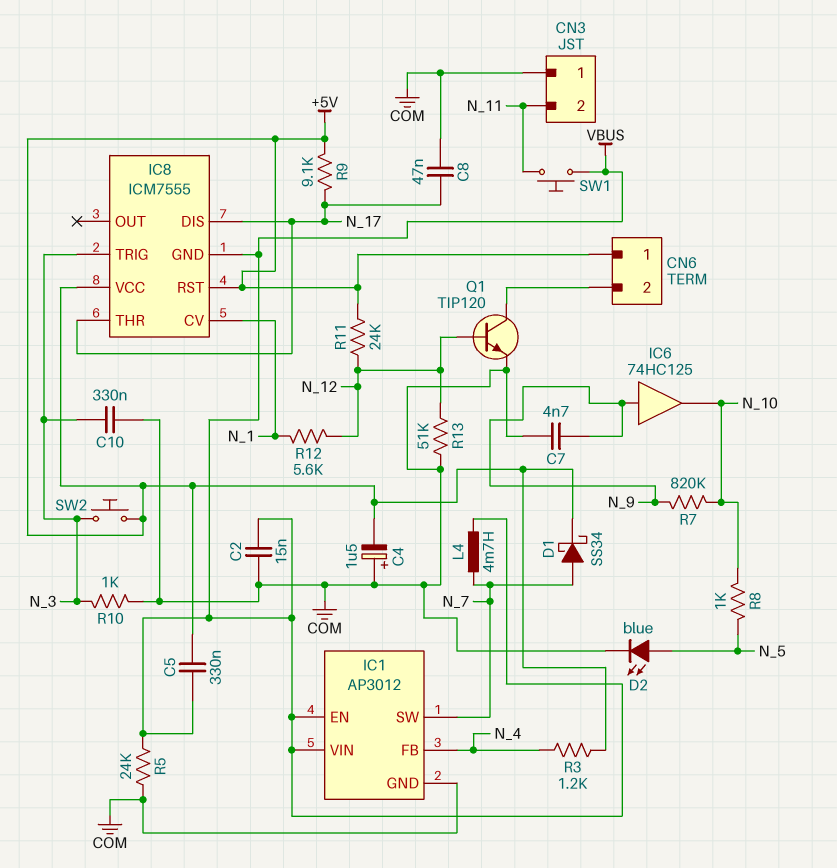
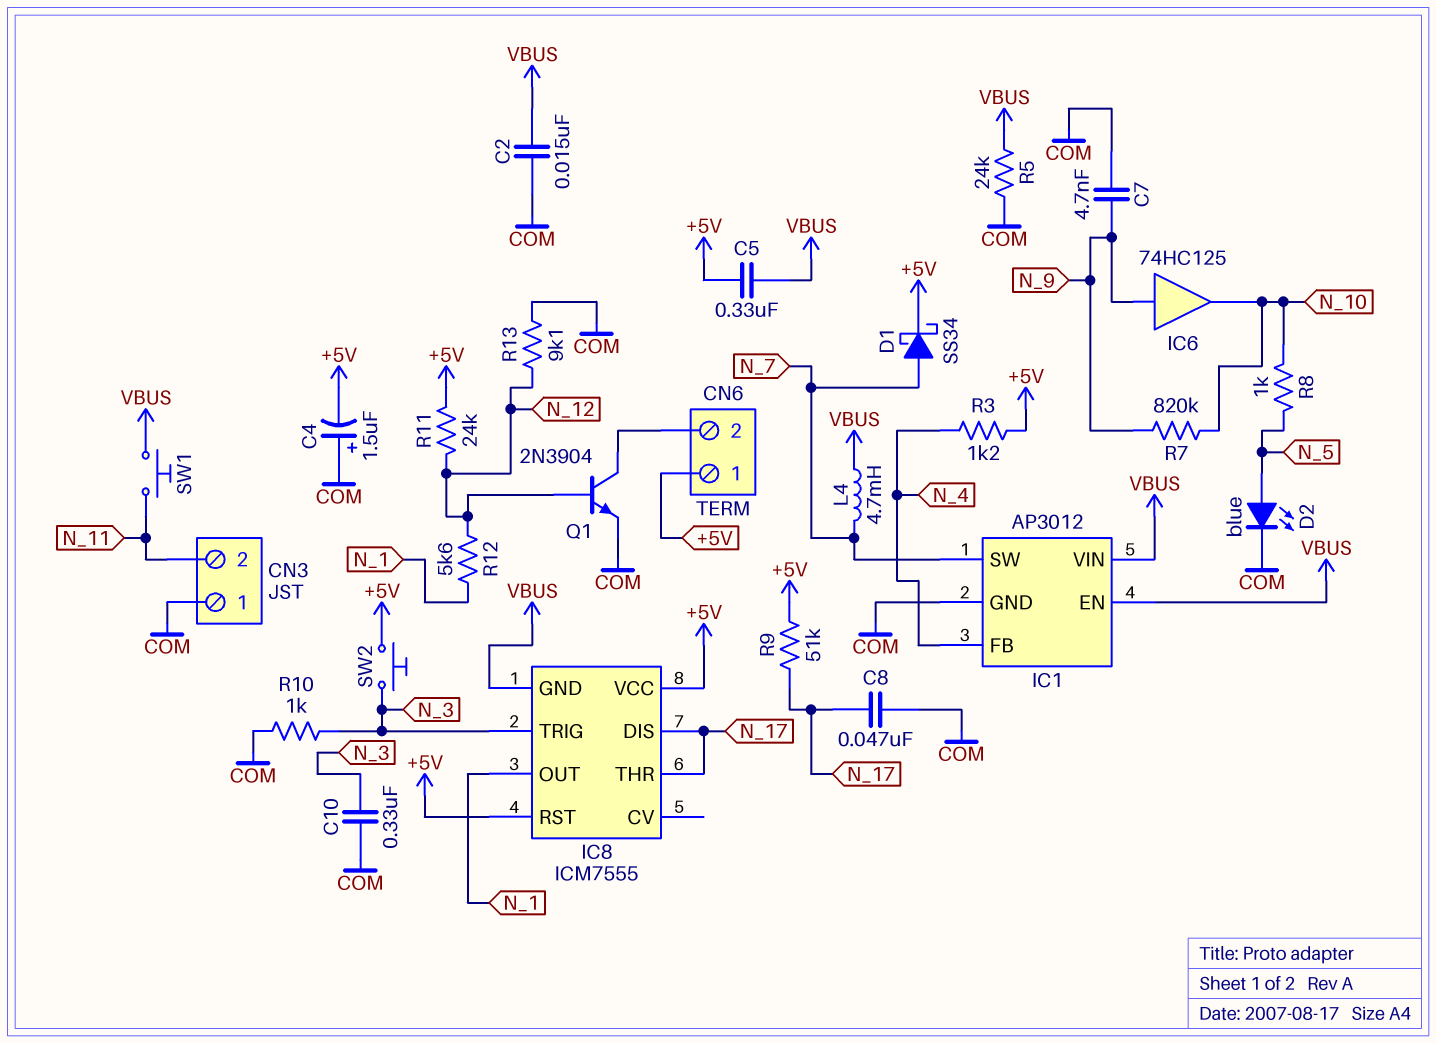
IC8 pin CV: N_1 -> none
IC8 pin OUT: none -> N_1
Q1: NPN TIP120 (B N_12, C CN6/2, E COM) -> NPN 2N3904 (B N_12, C CN6/2, E COM)
R9: 9.1k (+5V, N_17) -> 51k (+5V, N_17)
R13: 51k (COM, N_12) -> 9.1k (COM, N_12)

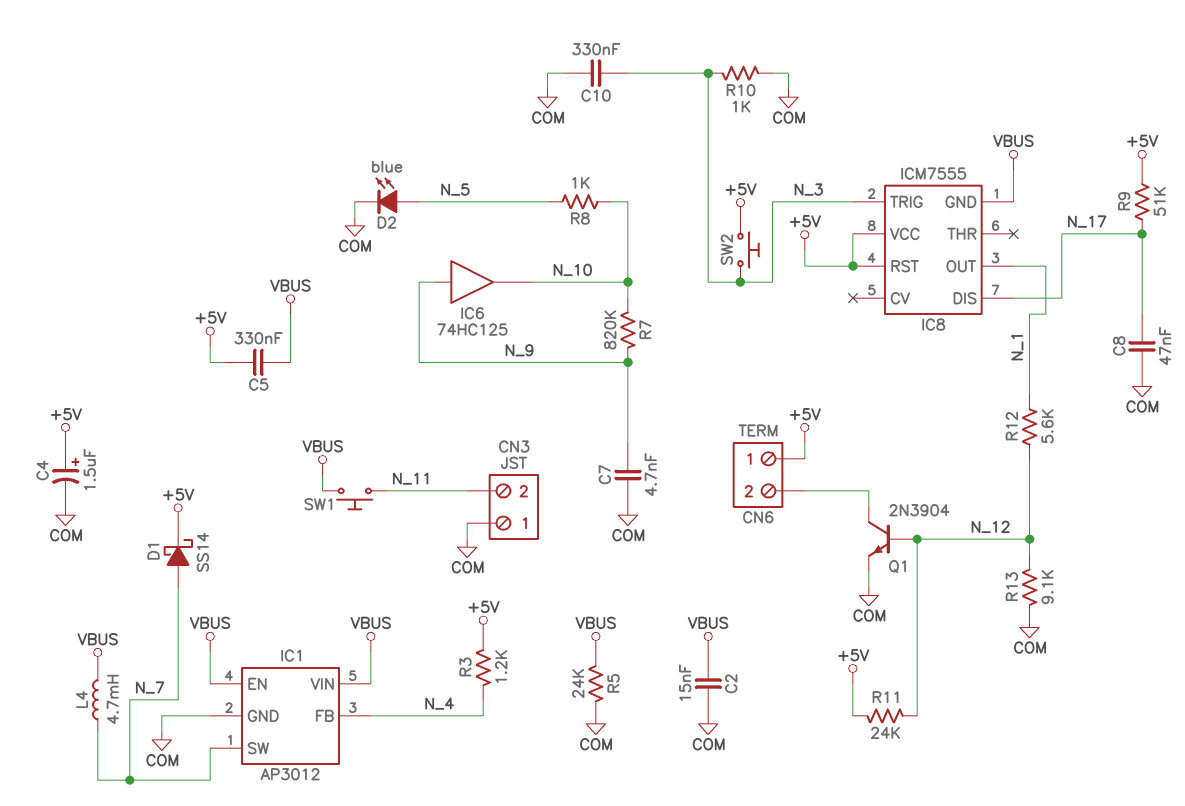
C4: 1.5uF (plus COM, minus +5V) -> 1.5uF (plus +5V, minus COM)
D1: schottky SS34 (A N_7, K +5V) -> schottky SS14 (A N_7, K +5V)
IC8 pin THR: N_17 -> none

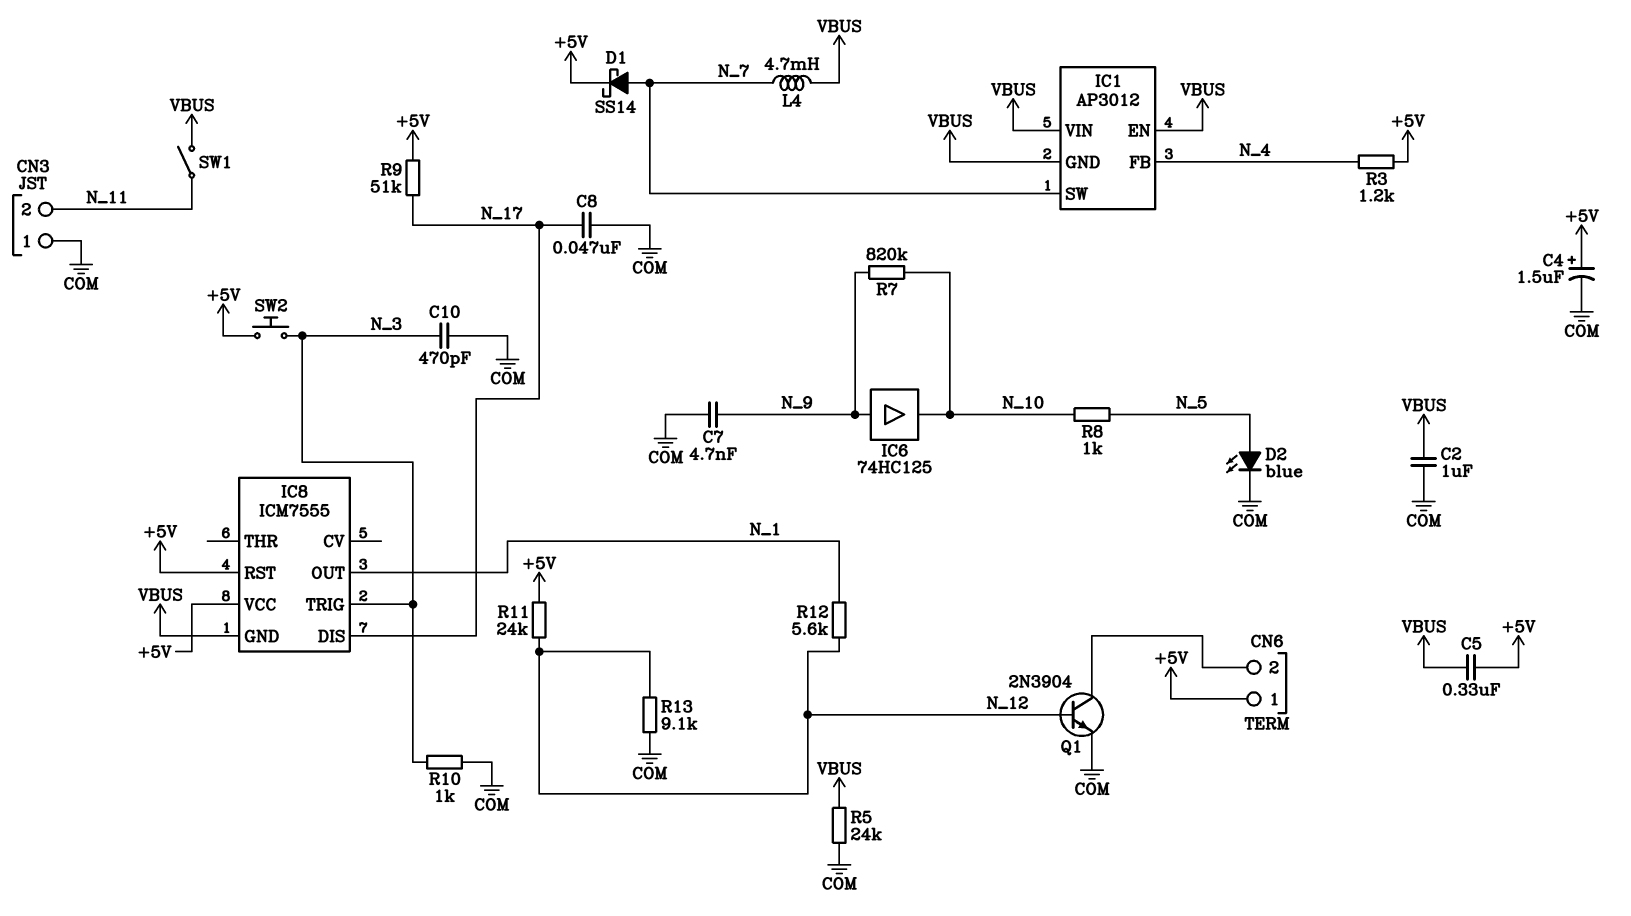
C2: 15nF (COM, VBUS) -> 1uF (COM, VBUS)
C10: 330nF (COM, N_3) -> 470pF (COM, N_3)
IC1 pin GND: COM -> VBUS
SW1: button (N_11, VBUS) -> switch (N_11, VBUS)

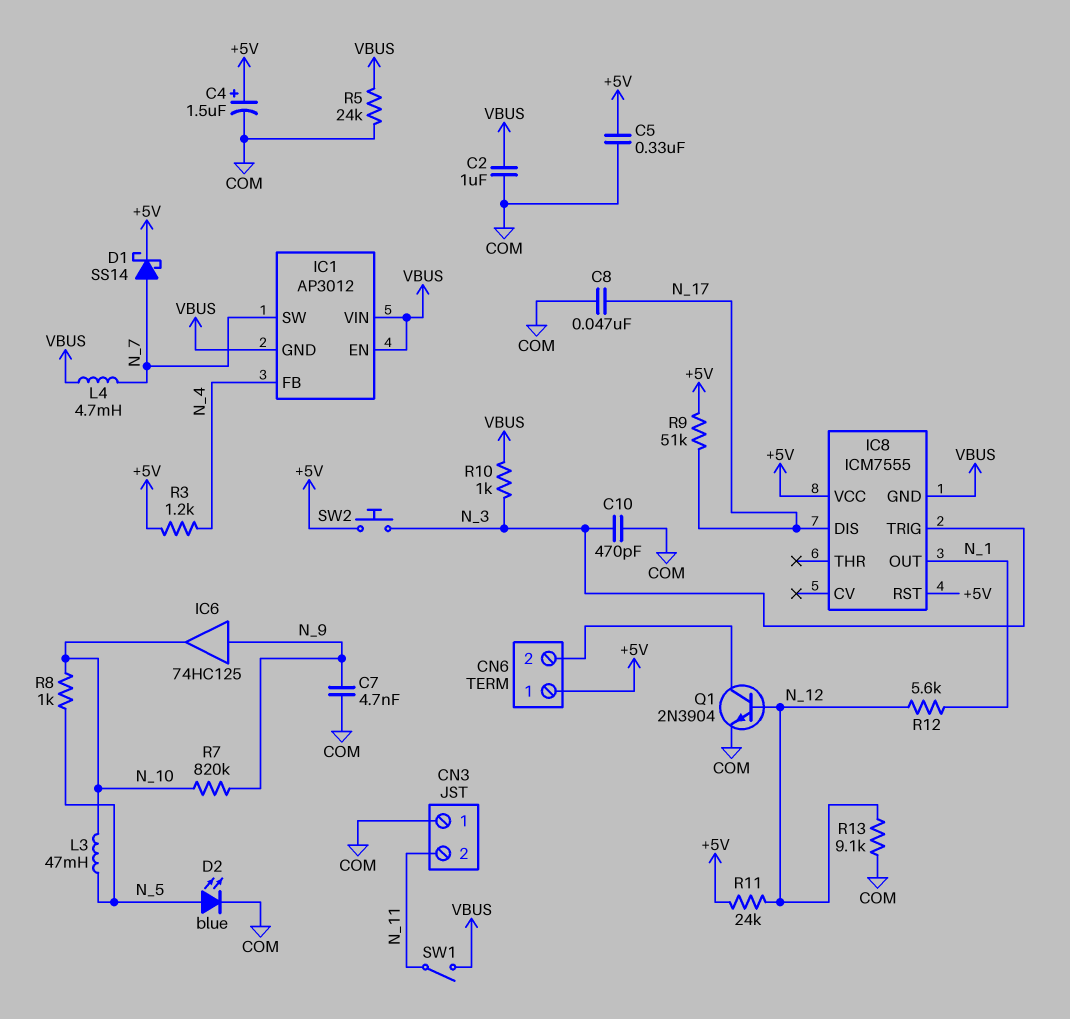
C5: 330nF (+5V, VBUS) -> 330nF (+5V, COM)
L3: none -> 47mH (N_5, N_10)
R10: 1k (COM, N_3) -> 1k (N_3, VBUS)

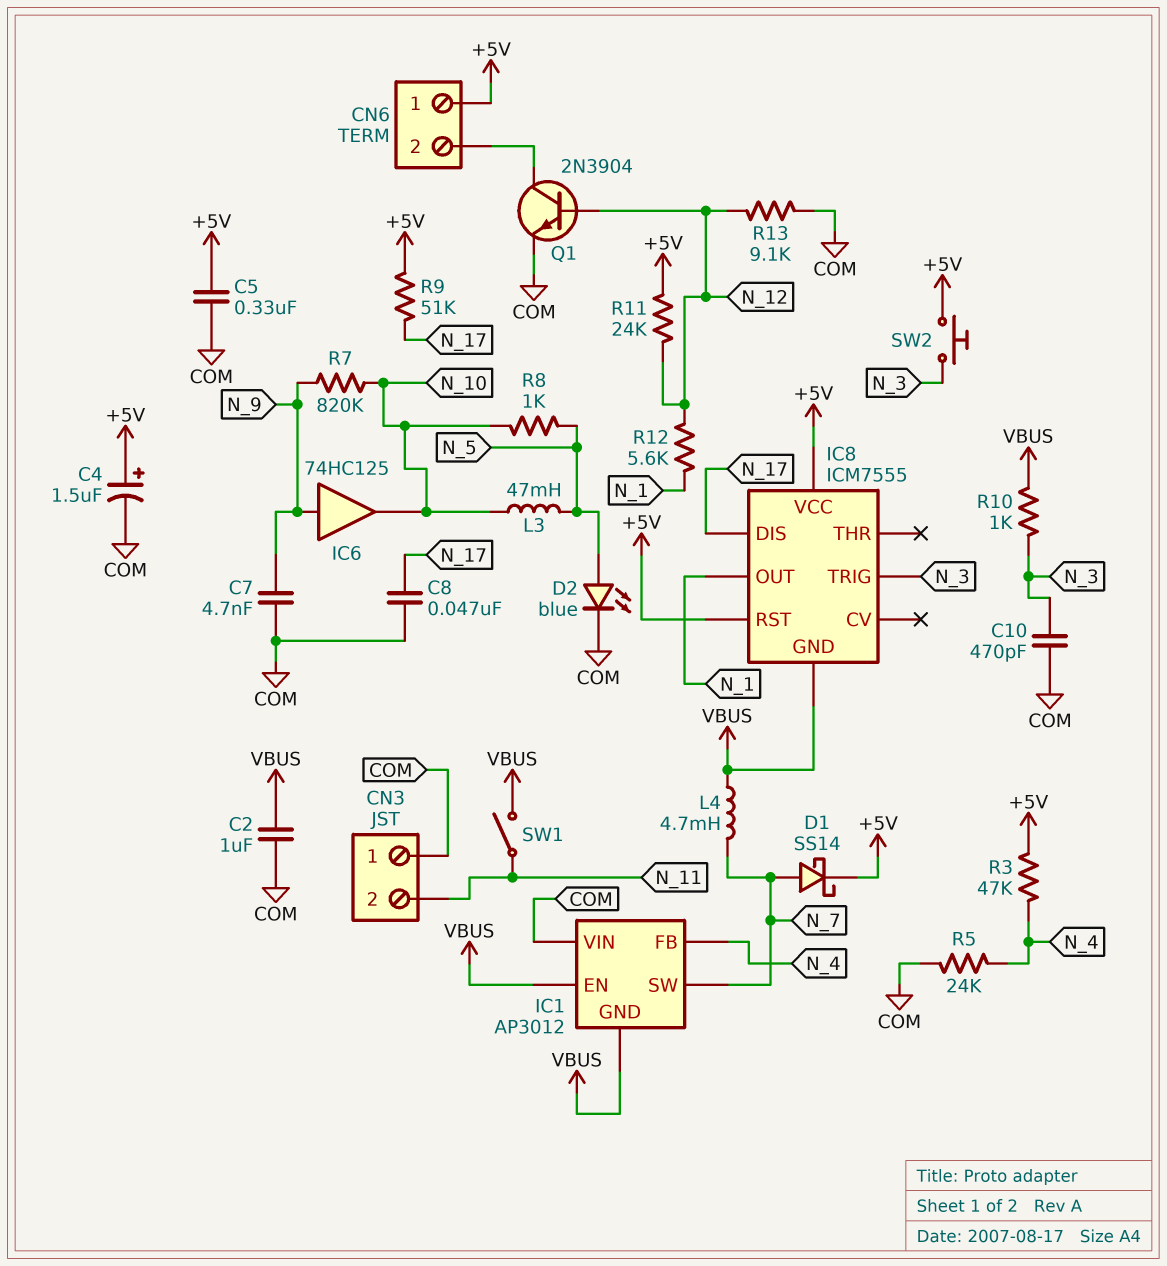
IC1 pin VIN: VBUS -> COM
R3: 1.2k (+5V, N_4) -> 47k (+5V, N_4)
R5: 24k (COM, VBUS) -> 24k (COM, N_4)

